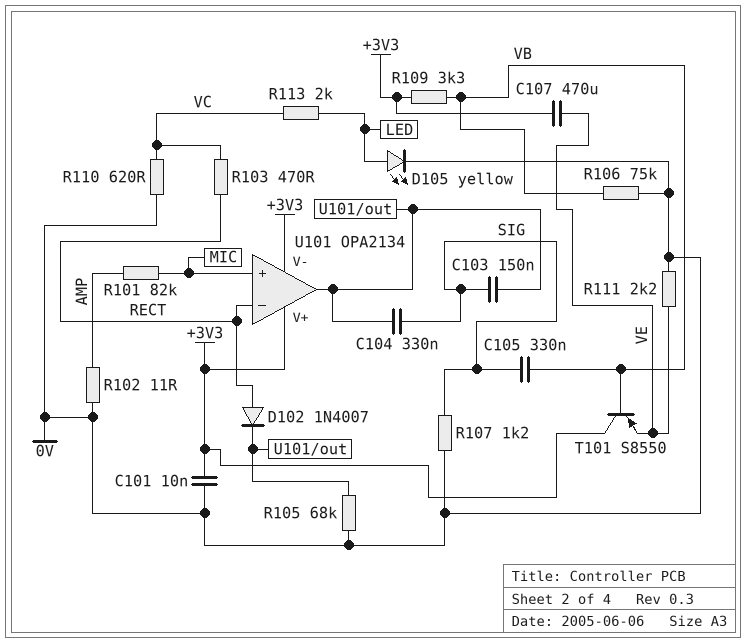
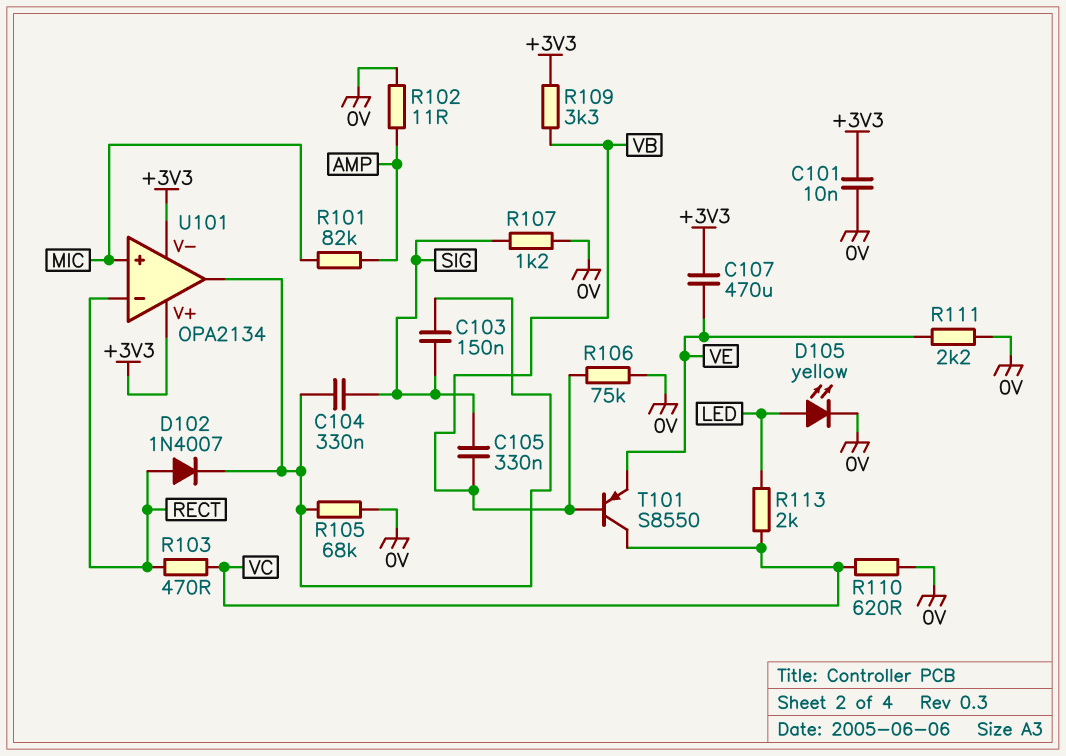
T101: PNP S8550 (B VB, C +3V3, E VE) -> PNP S8550 (B VB, C VC, E VE)

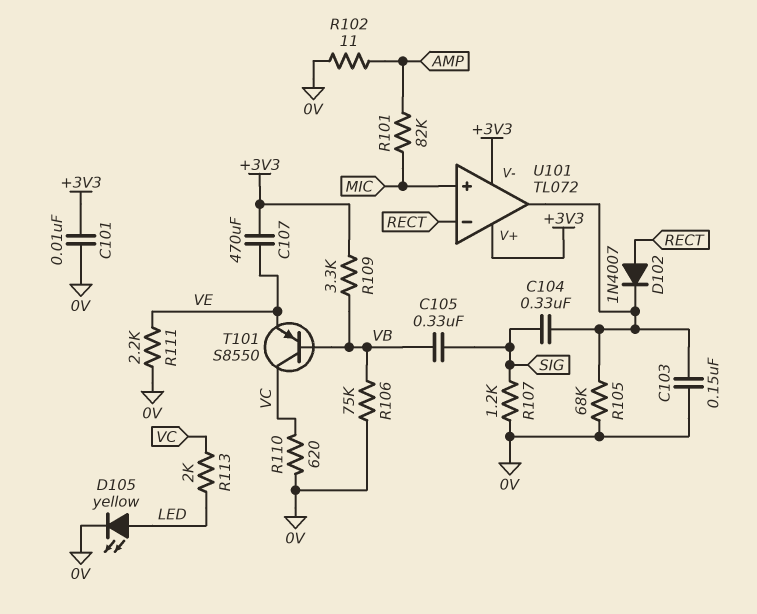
C103: 150nF (SIG, U101/out) -> 150nF (0V, U101/out)
R103: 470 (RECT, VC) -> none
U101: OPA2134 -> TL072

